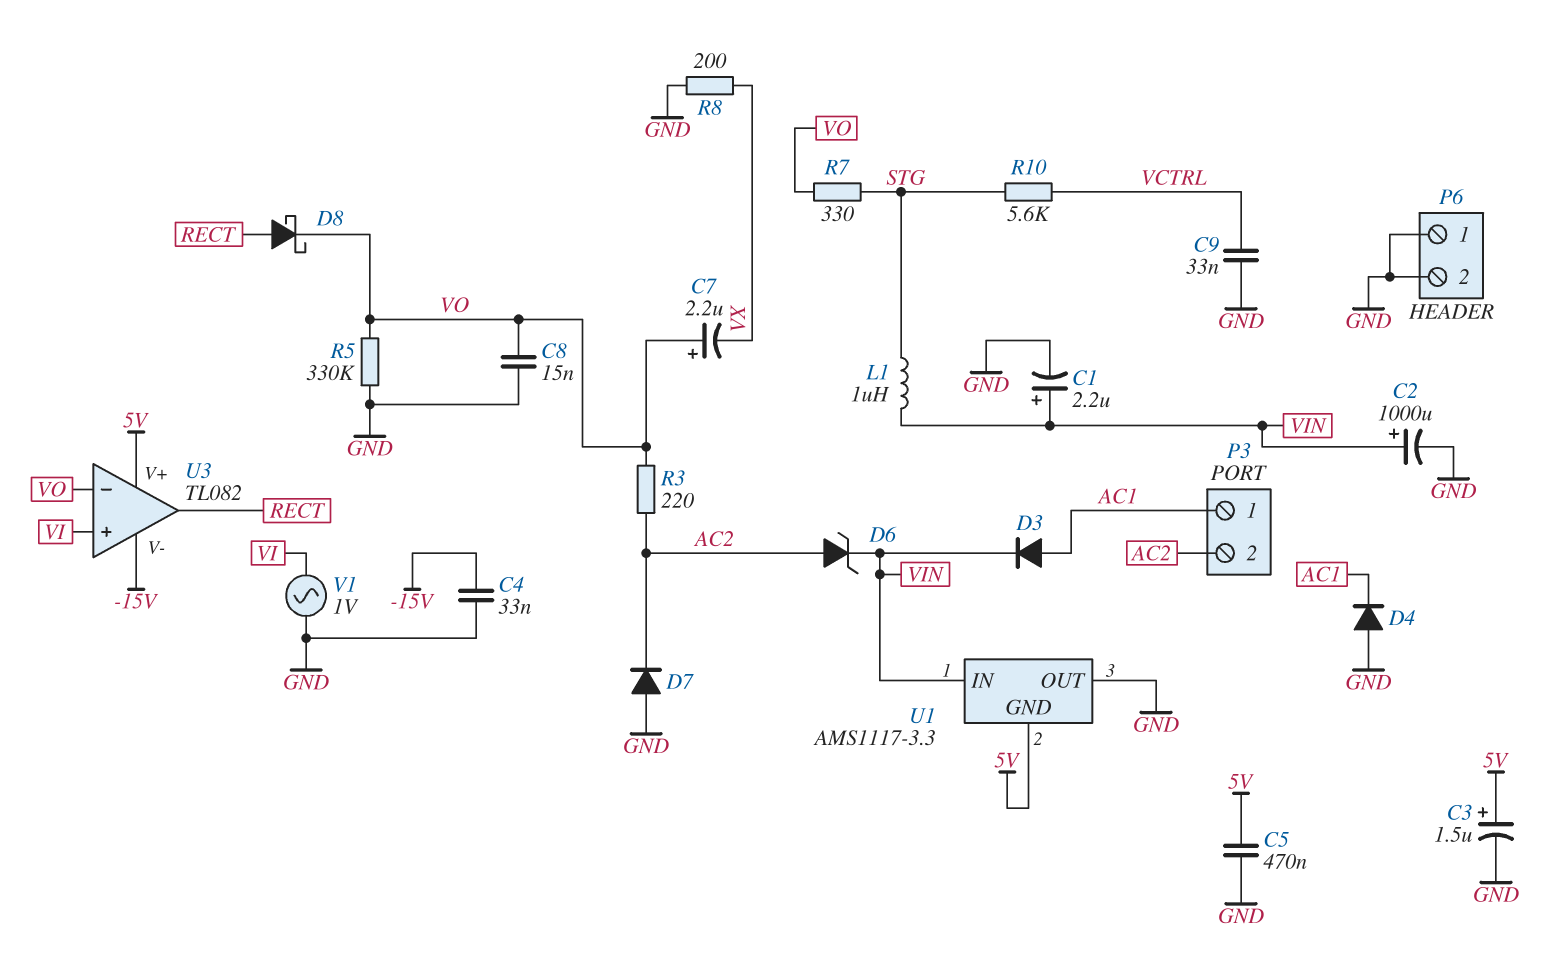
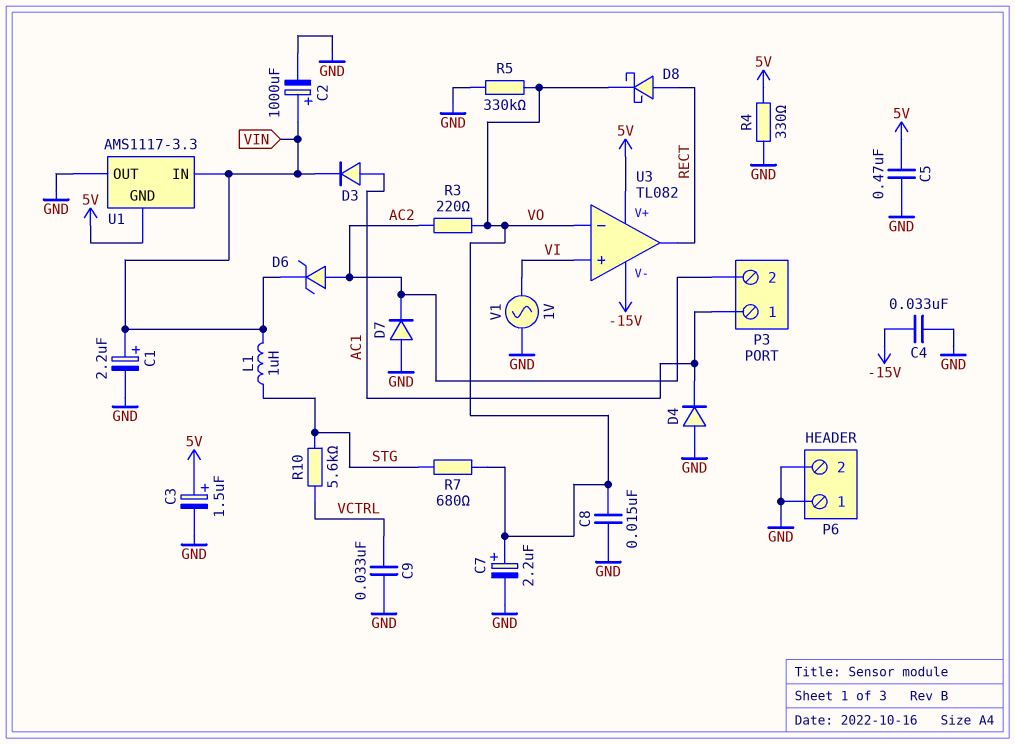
C7: 2.2uF (plus VO, minus VX) -> 2.2uF (plus VO, minus GND)
R4: none -> 330 (5V, GND)
R7: 330 (STG, VO) -> 680 (STG, VO)
R8: 200 (GND, VX) -> none

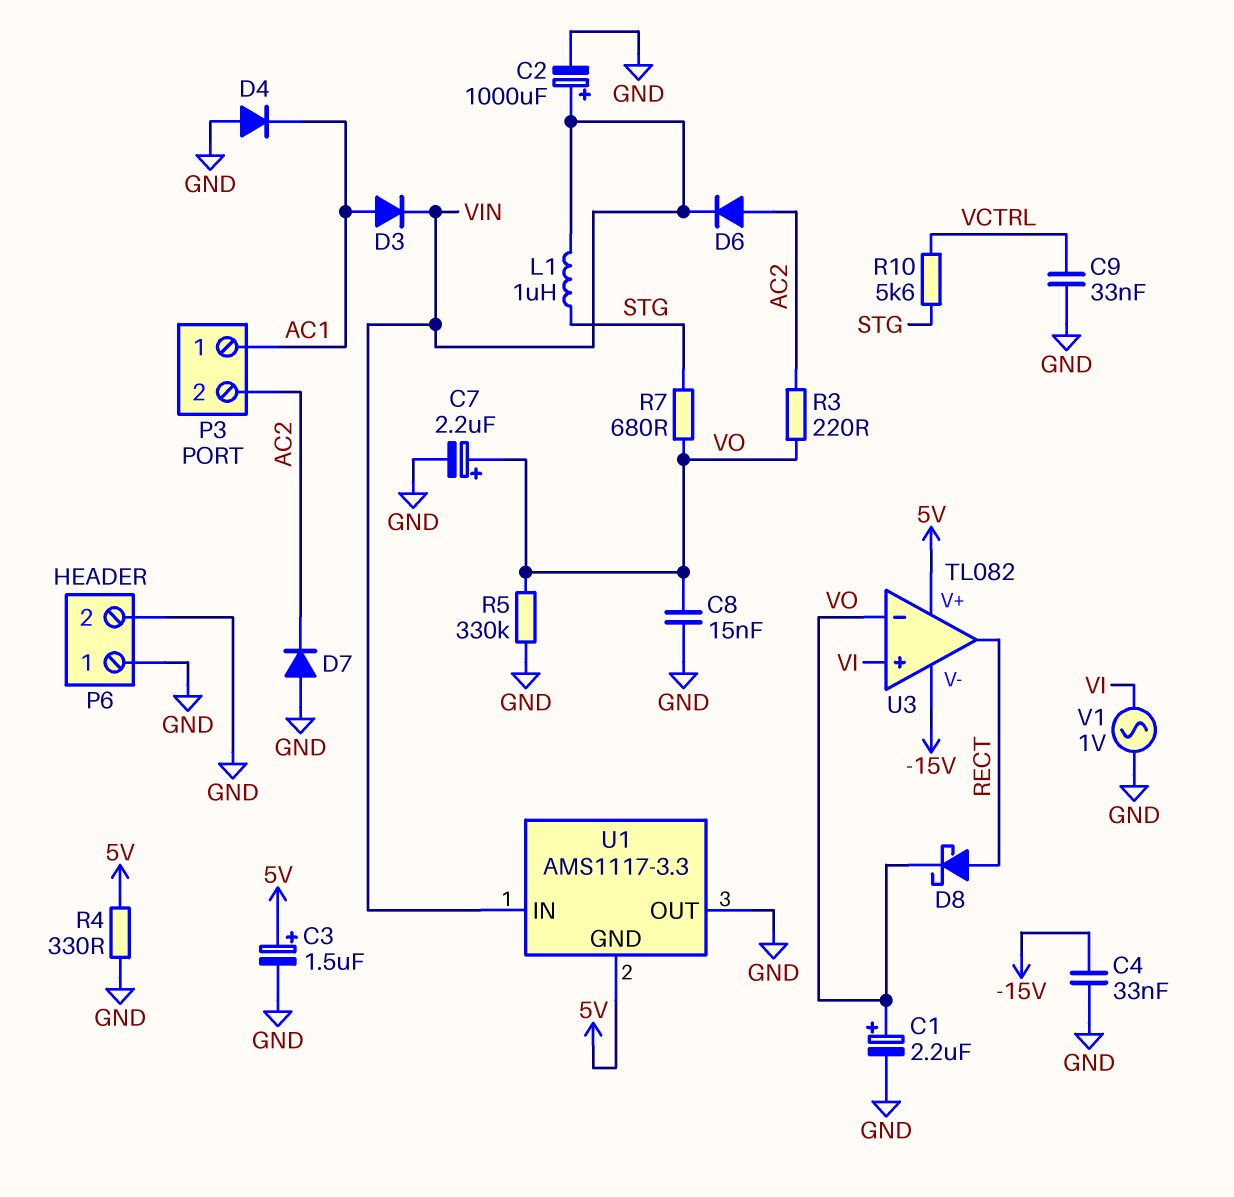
C1: 2.2uF (plus VIN, minus GND) -> 2.2uF (plus VO, minus GND)
C5: 470nF (5V, GND) -> none
D6: zener (A AC2, K VIN) -> diode (A AC2, K VIN)

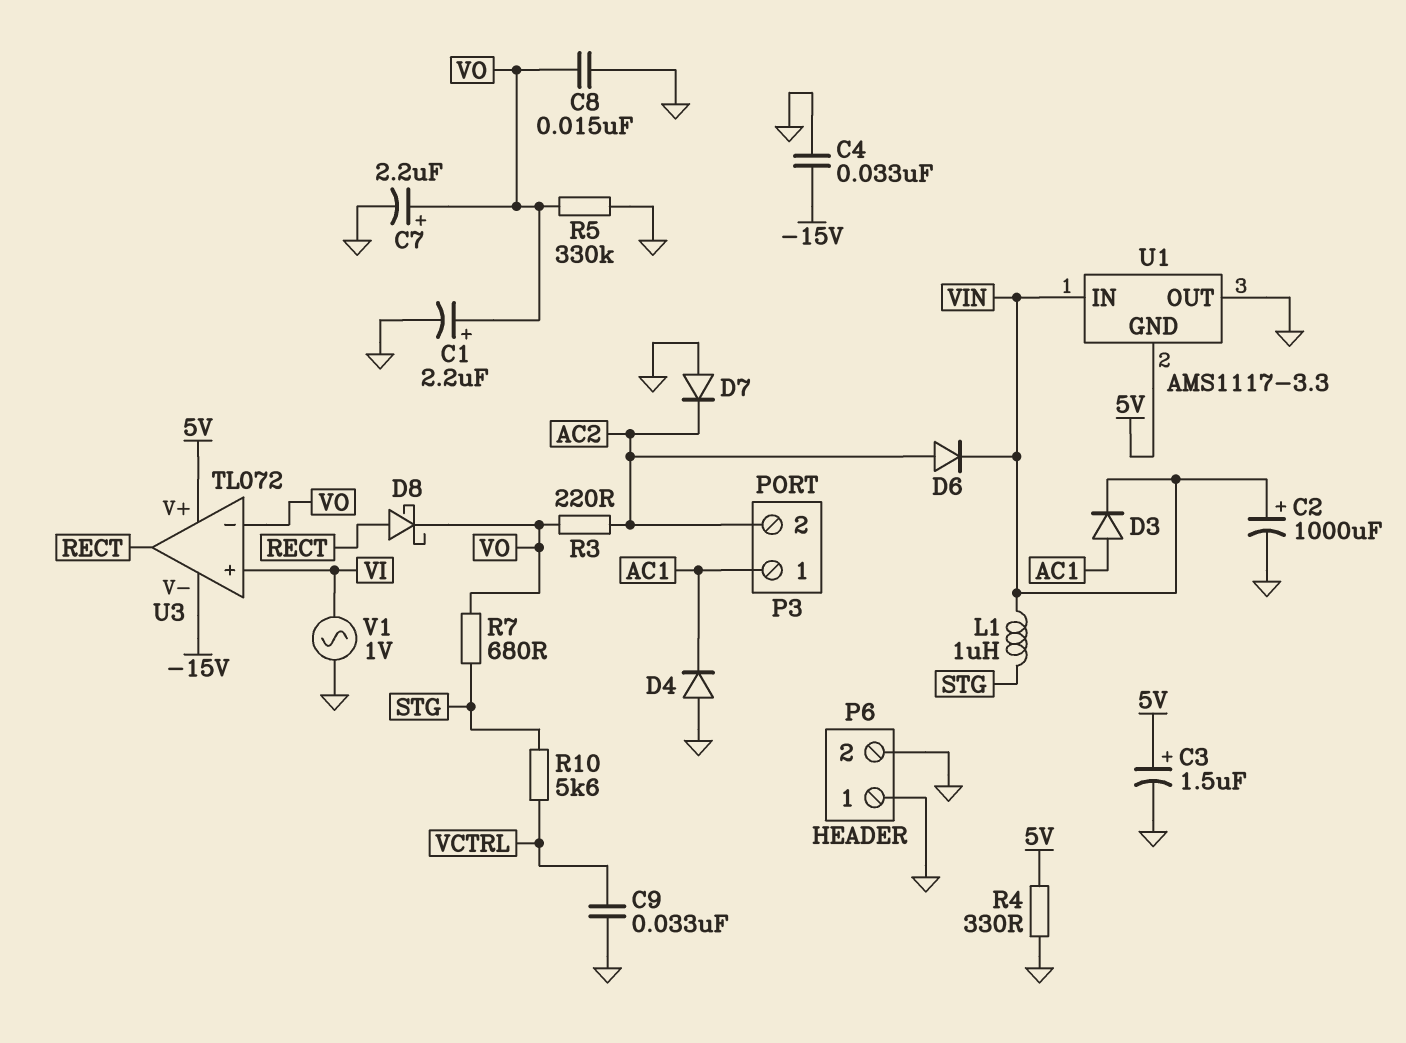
U3: TL082 -> TL072

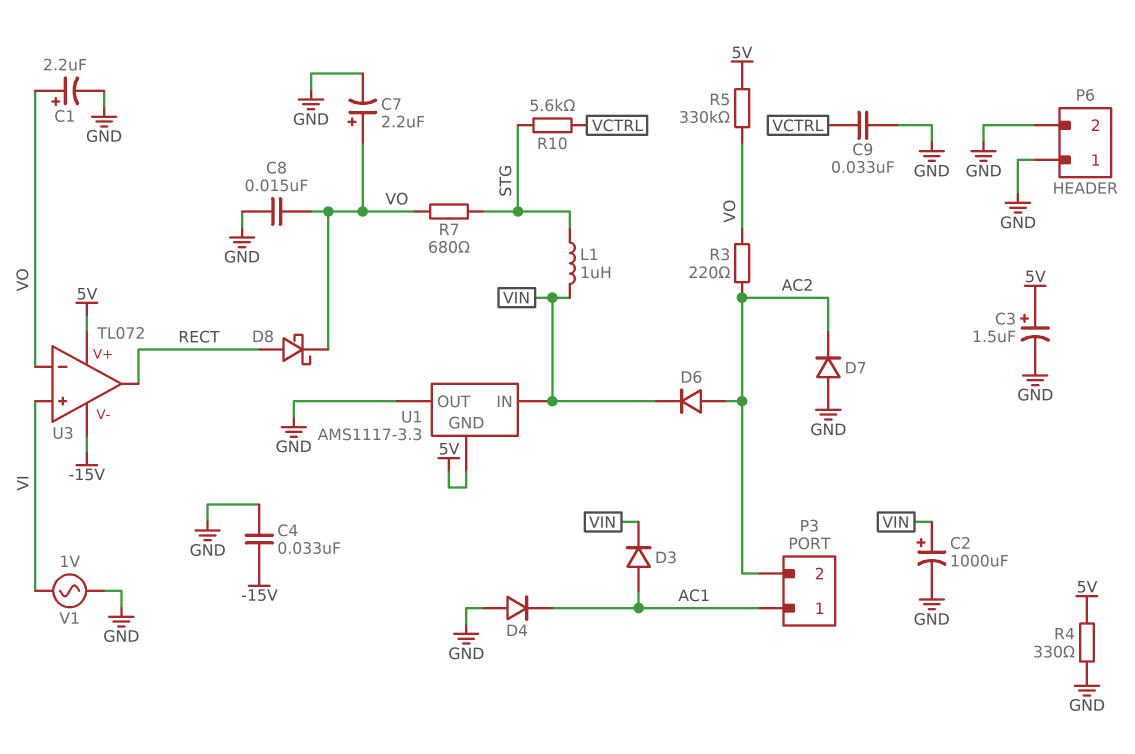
R5: 330k (GND, VO) -> 330k (5V, VO)

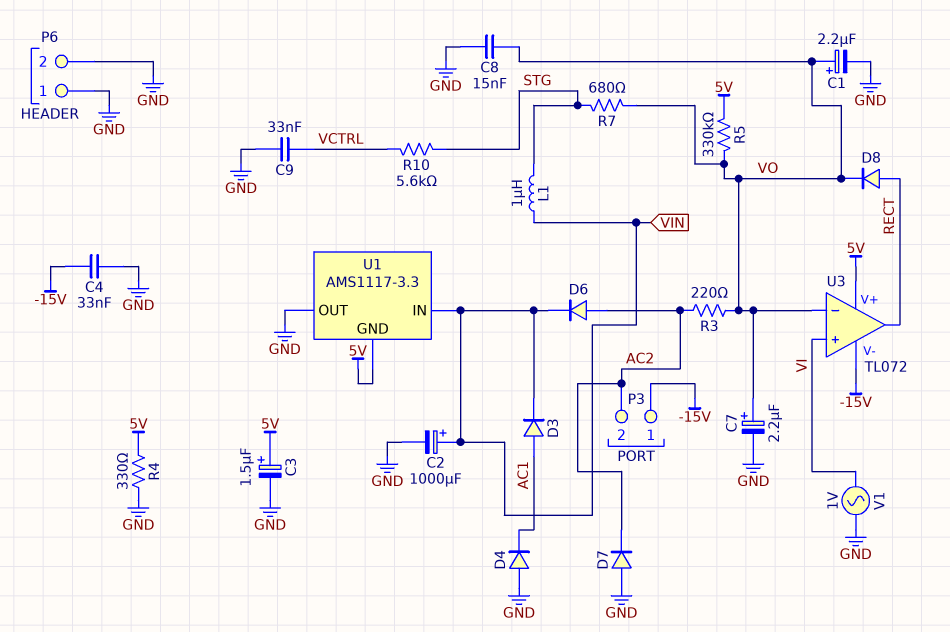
D8: schottky (A RECT, K VO) -> diode (A RECT, K VO)
P3 pin 1: AC1 -> -15V

